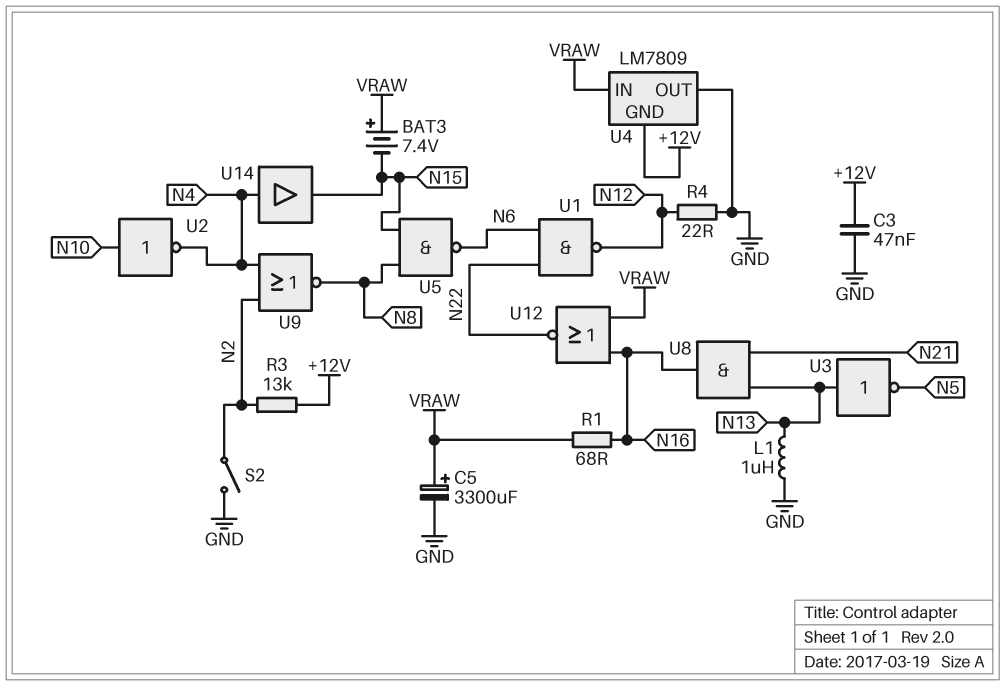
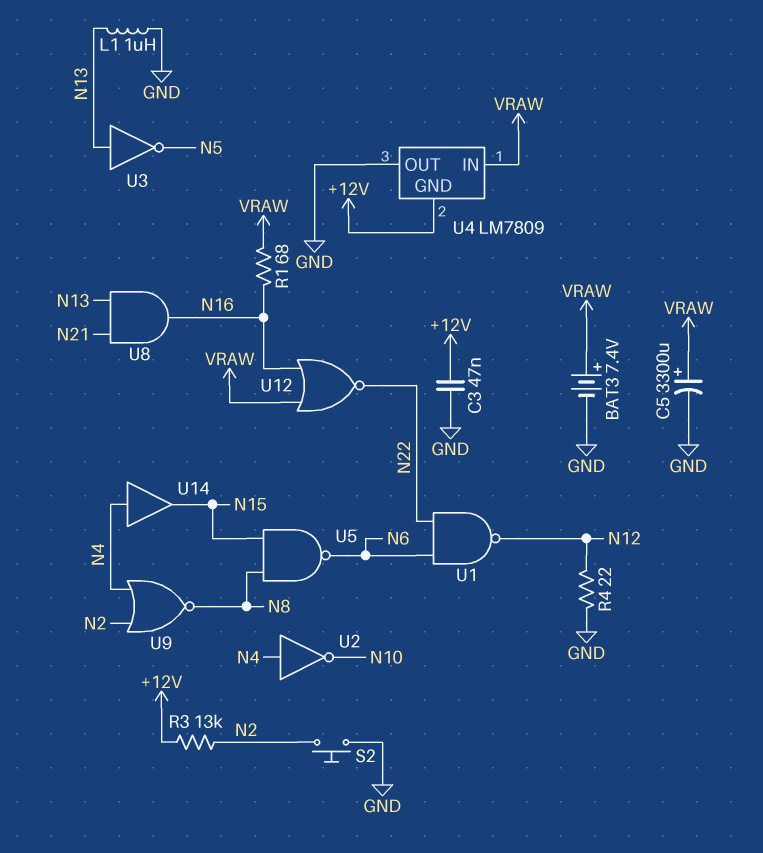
BAT3: 7.4V (plus VRAW, minus N15) -> 7.4V (plus VRAW, minus GND)
S2: switch (GND, N2) -> button (GND, N2)
U2: NOT (in N10, out N4) -> NOT (in N4, out N10)

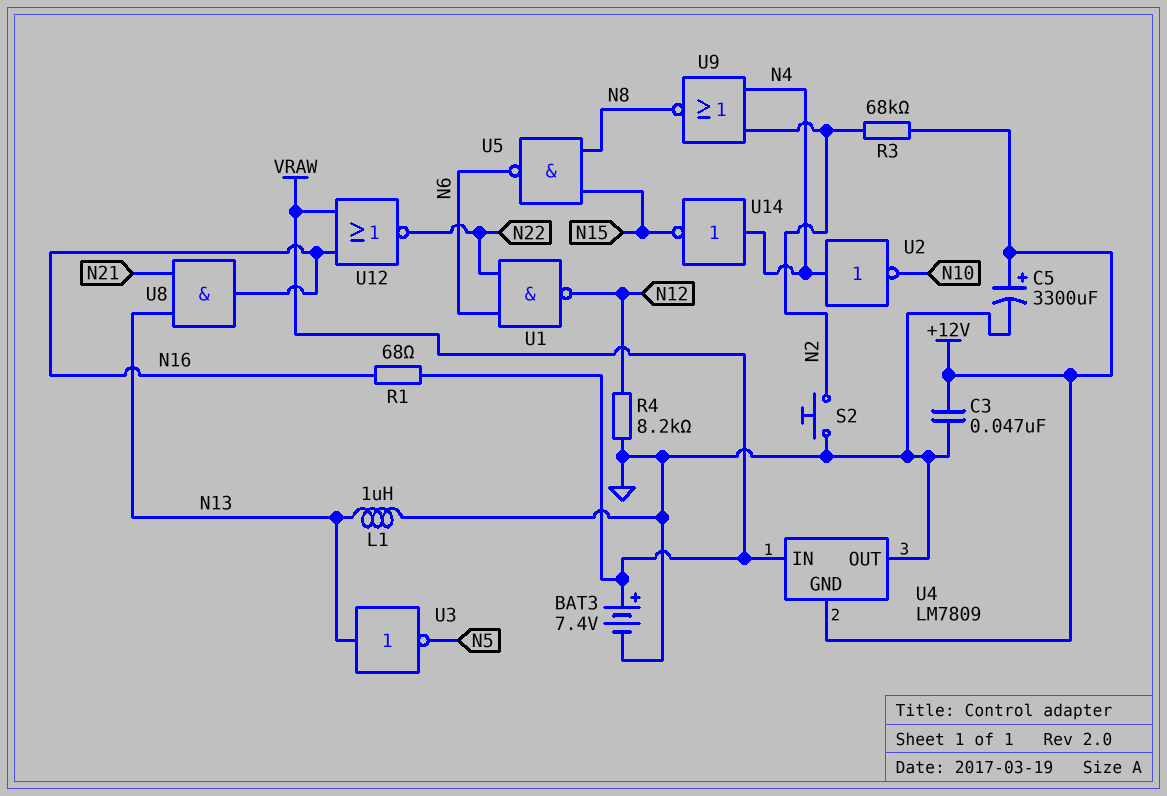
C5: 3300uF (plus VRAW, minus GND) -> 3300uF (plus +12V, minus GND)
R3: 13k (+12V, N2) -> 68k (+12V, N2)
R4: 22 (GND, N12) -> 8.2k (GND, N12)
U14: buffer (in N4, out N15) -> NOT (in N4, out N15)

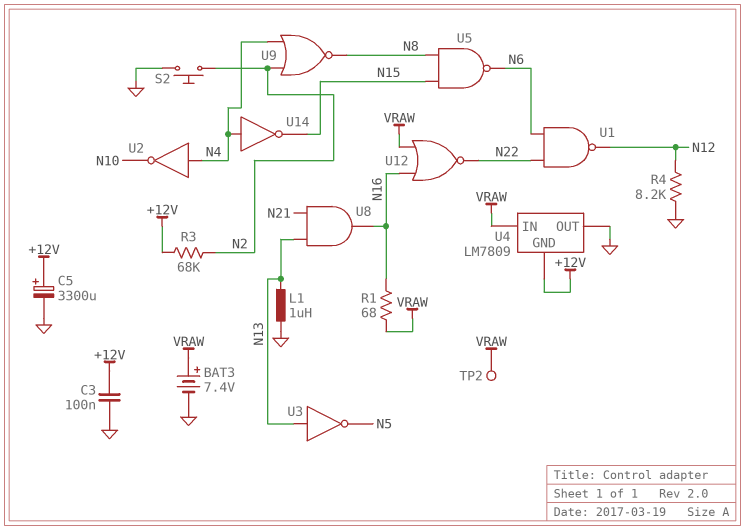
C3: 47nF (+12V, GND) -> 100nF (+12V, GND)
TP2: none -> test point (VRAW)

